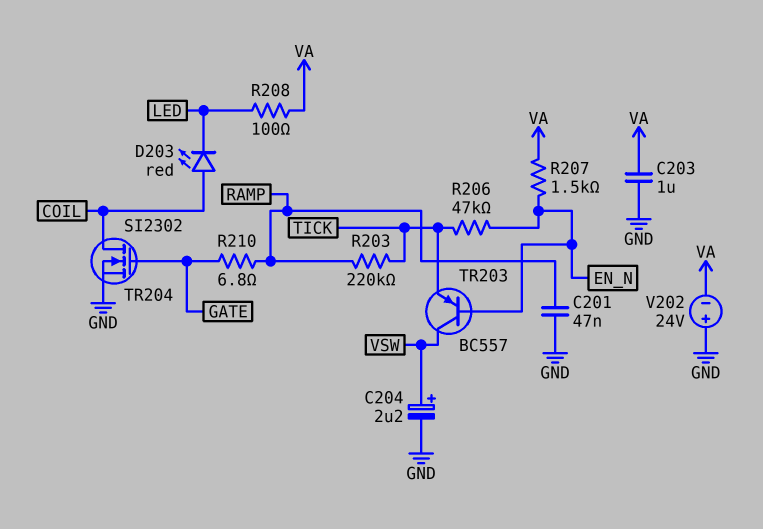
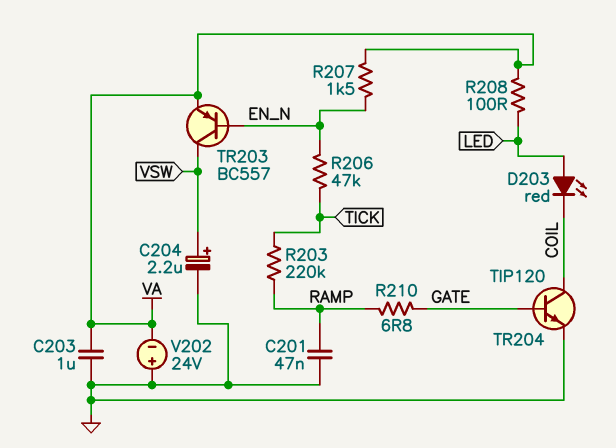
D203: LED red (A COIL, K LED) -> LED red (A LED, K COIL)
TR203: PNP BC557 (B EN_N, C VSW, E TICK) -> PNP BC557 (B EN_N, C VSW, E VA)
TR204: NMOS SI2302 (G GATE, D COIL, S GND) -> NPN TIP120 (B GATE, C COIL, E GND)

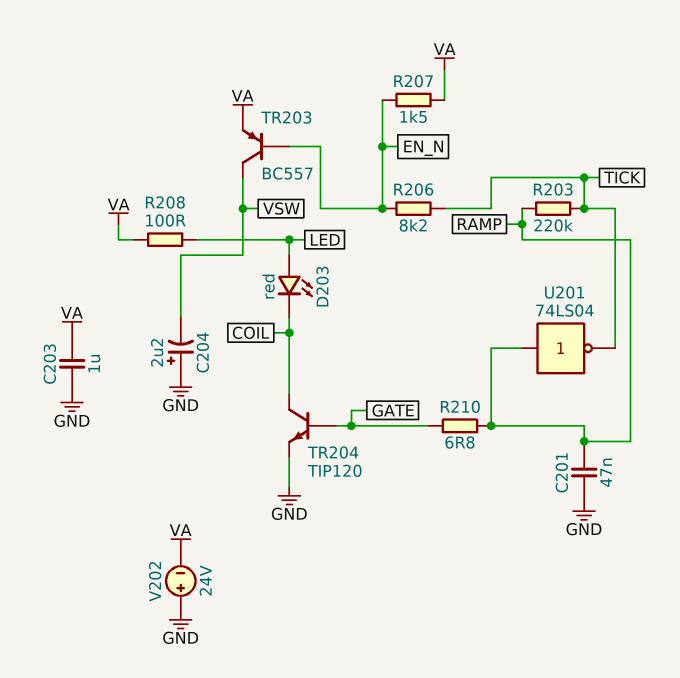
C204: 2.2uF (plus VSW, minus GND) -> 2.2uF (plus GND, minus VSW)
R206: 47k (EN_N, TICK) -> 8.2k (EN_N, TICK)
U201: none -> NOT 74LS04 (in RAMP, out TICK)

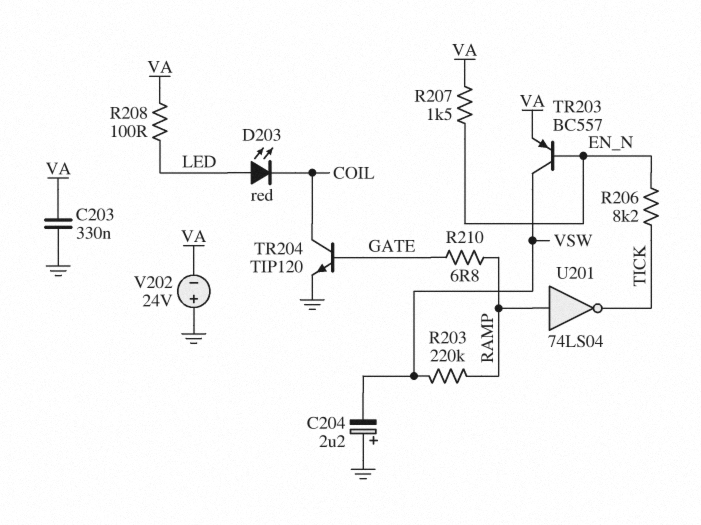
C201: 47nF (GND, RAMP) -> none
C203: 1uF (GND, VA) -> 330nF (GND, VA)
R203: 220k (RAMP, TICK) -> 220k (RAMP, VSW)

